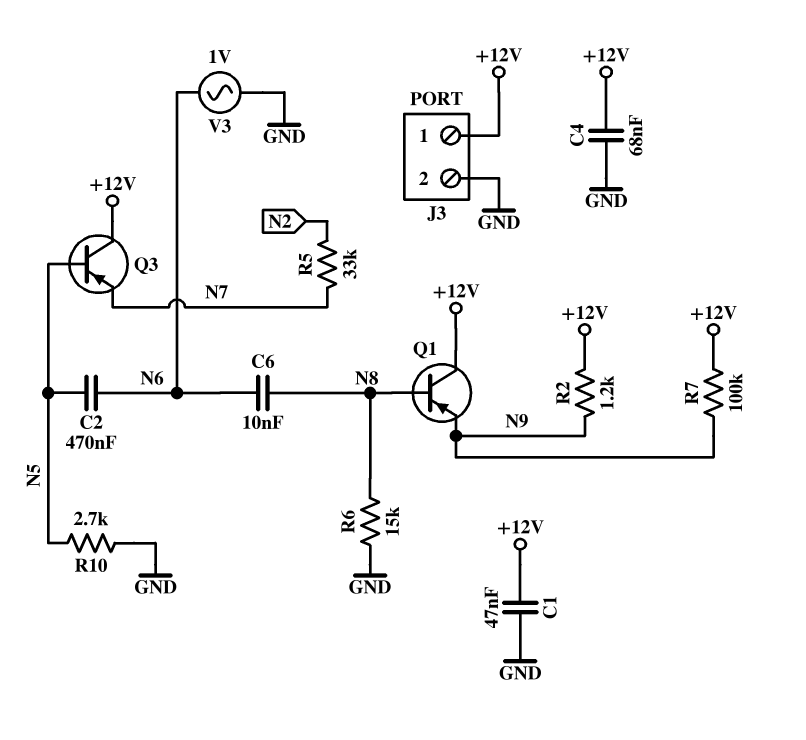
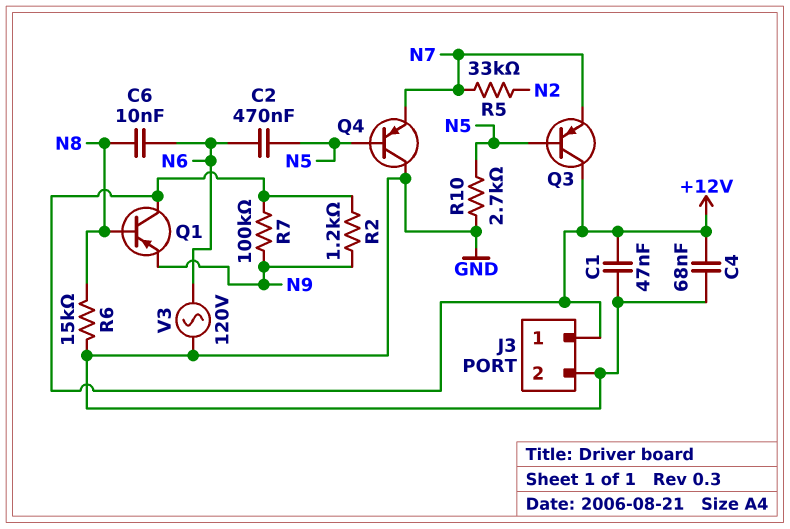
Q4: none -> PNP (B N5, C GND, E N7)
V3: AC 1V (GND, N6) -> AC 120V (GND, N6)

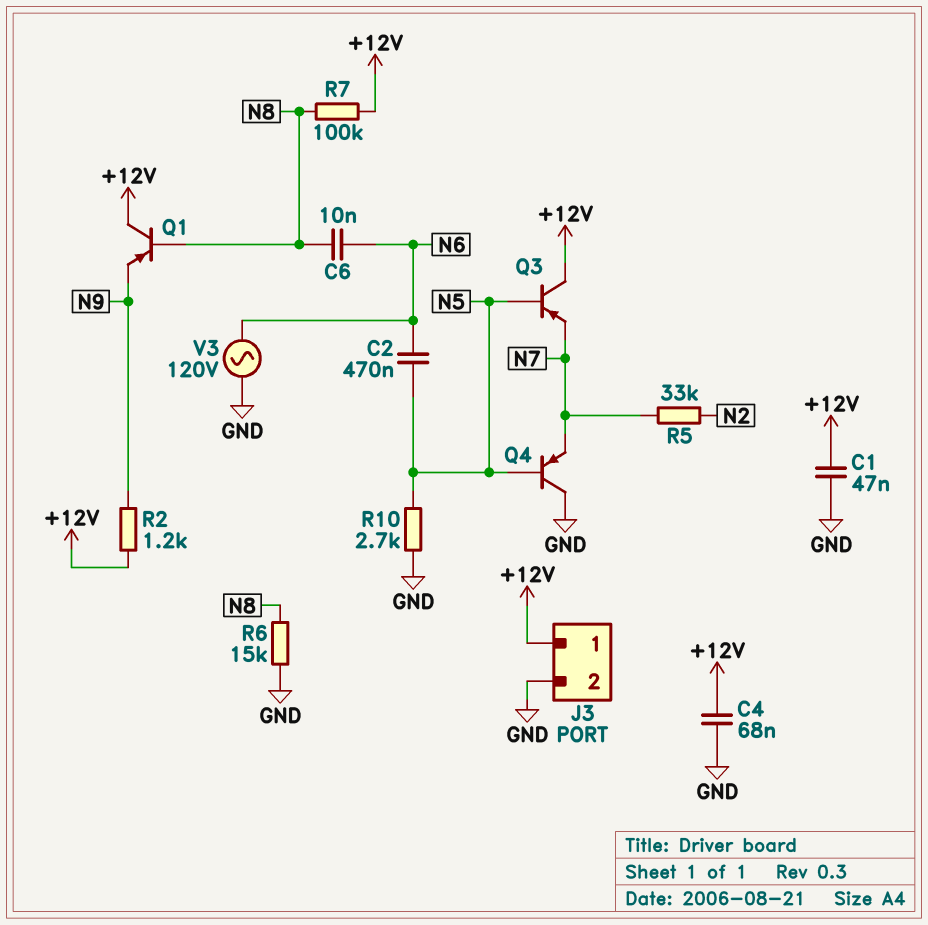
R7: 100k (+12V, N9) -> 100k (+12V, N8)

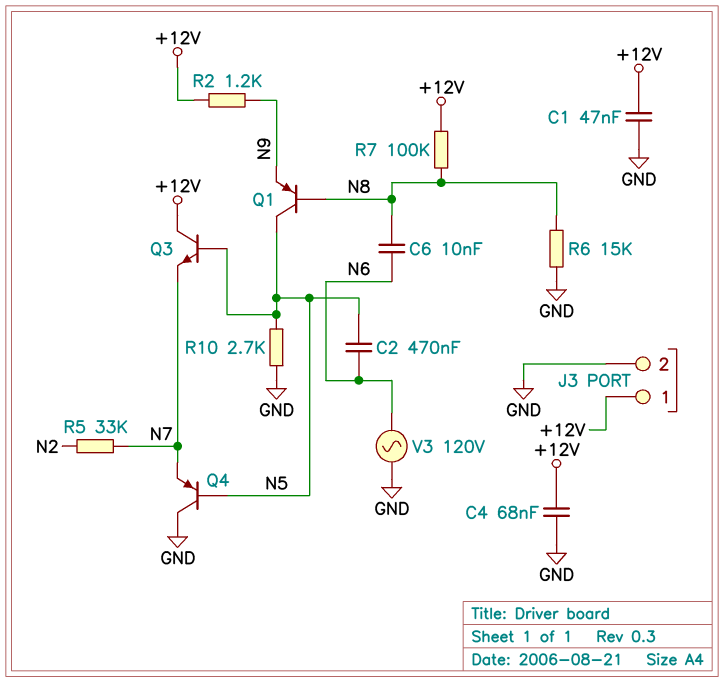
Q1: PNP (B N8, C +12V, E N9) -> PNP (B N8, C N5, E N9)
Q3: PNP (B N5, C +12V, E N7) -> NPN (B N5, C +12V, E N7)

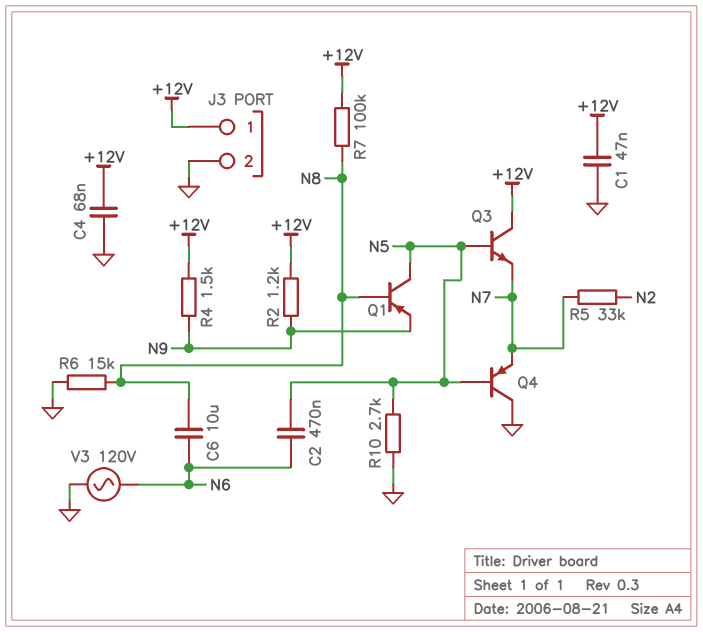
C6: 10nF (N6, N8) -> 10uF (N6, N8)
R4: none -> 1.5k (+12V, N9)

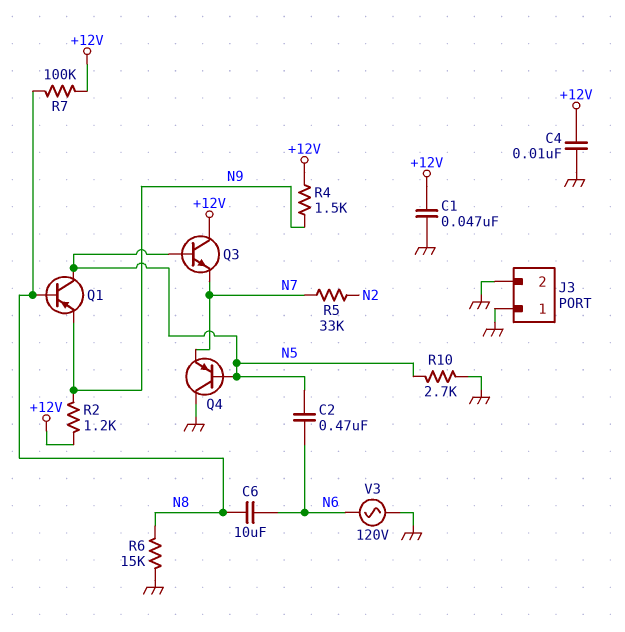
C4: 68nF (+12V, GND) -> 10nF (+12V, GND)
J3 pin 1: +12V -> GND

